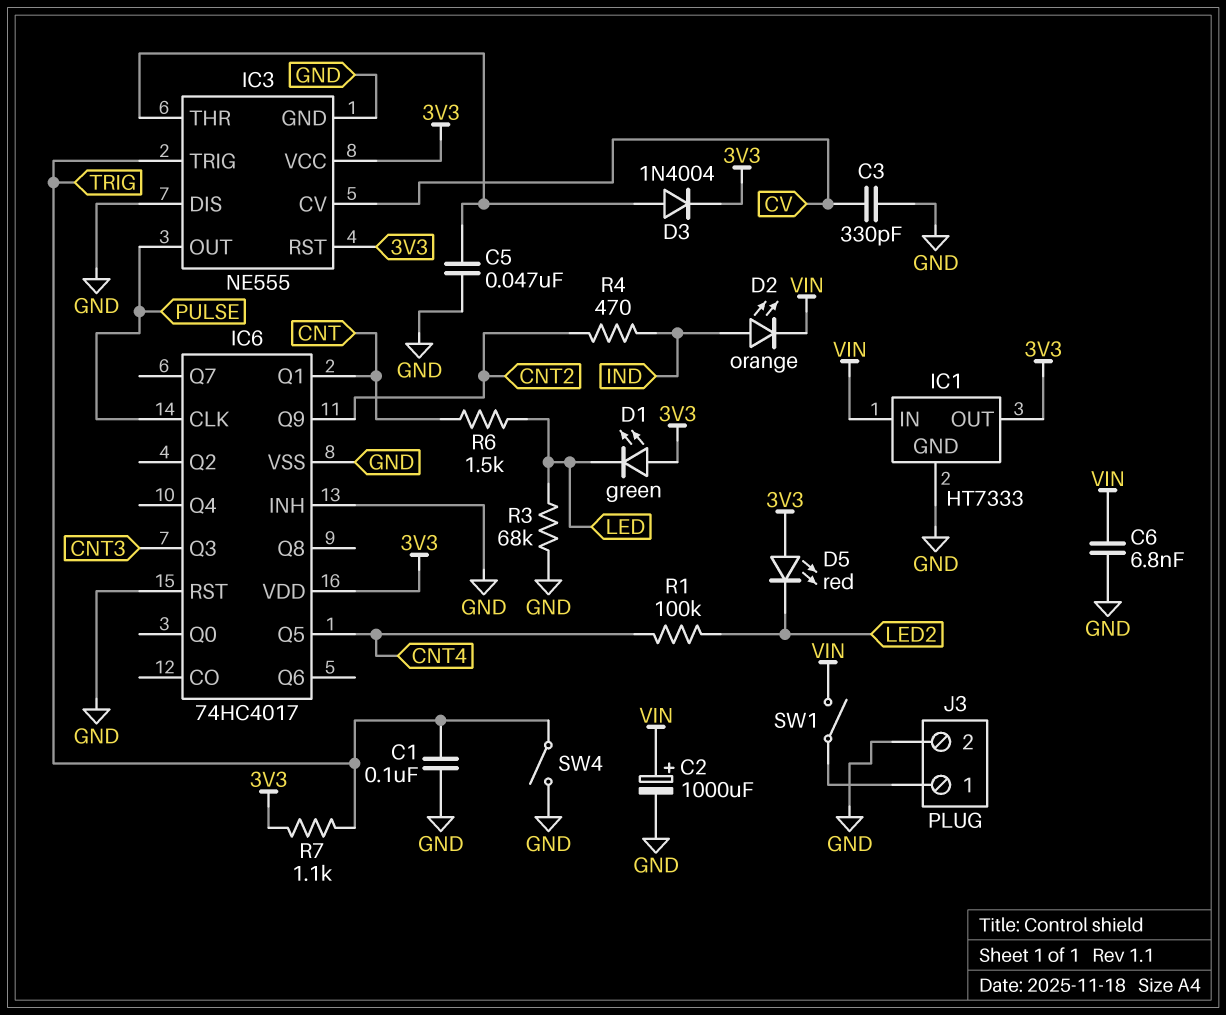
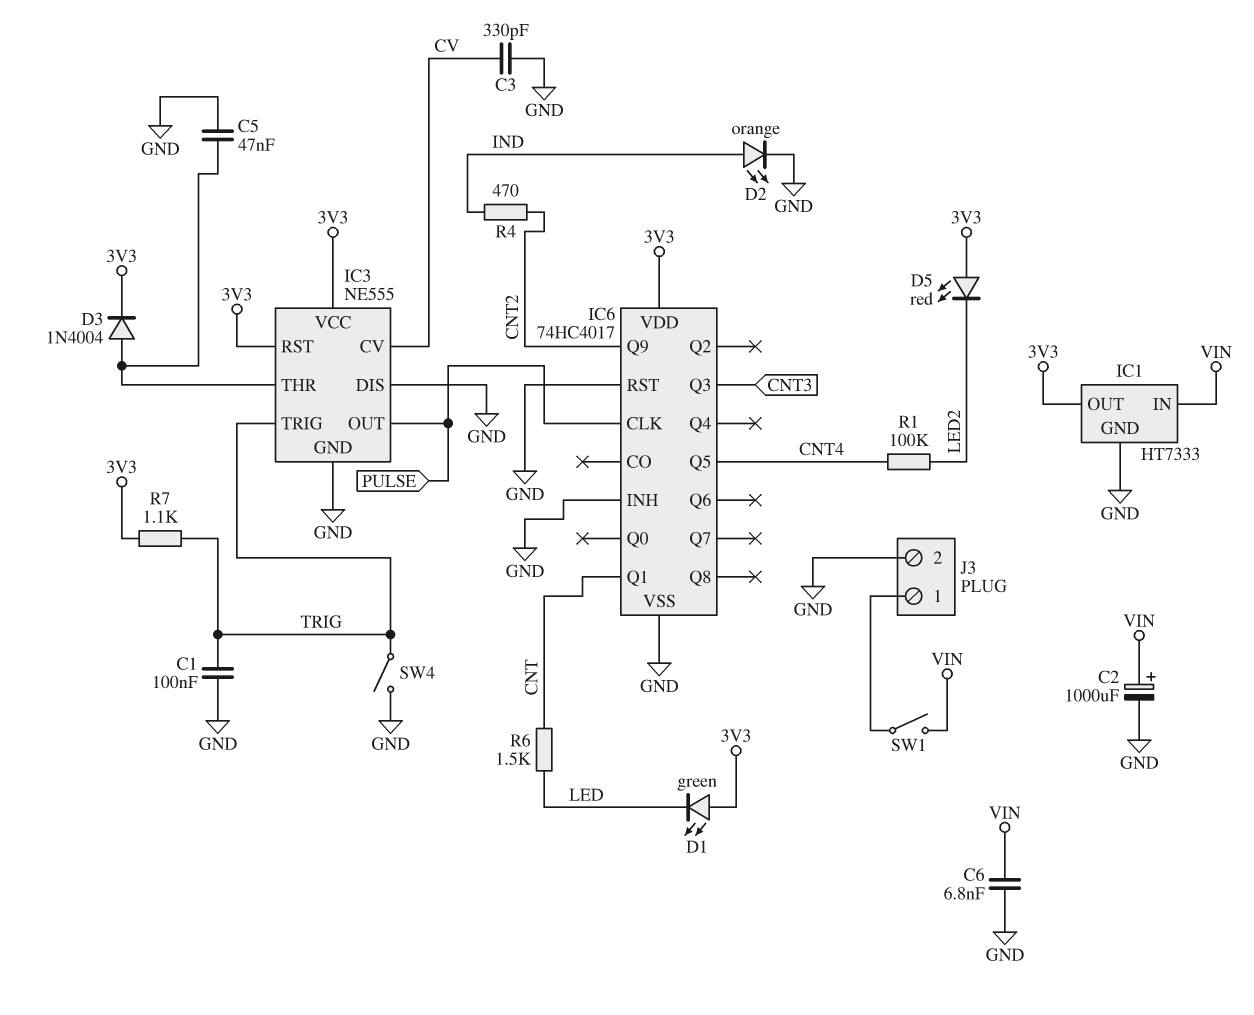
D2: LED orange (A IND, K VIN) -> LED orange (A IND, K GND)
R3: 68k (GND, LED) -> none

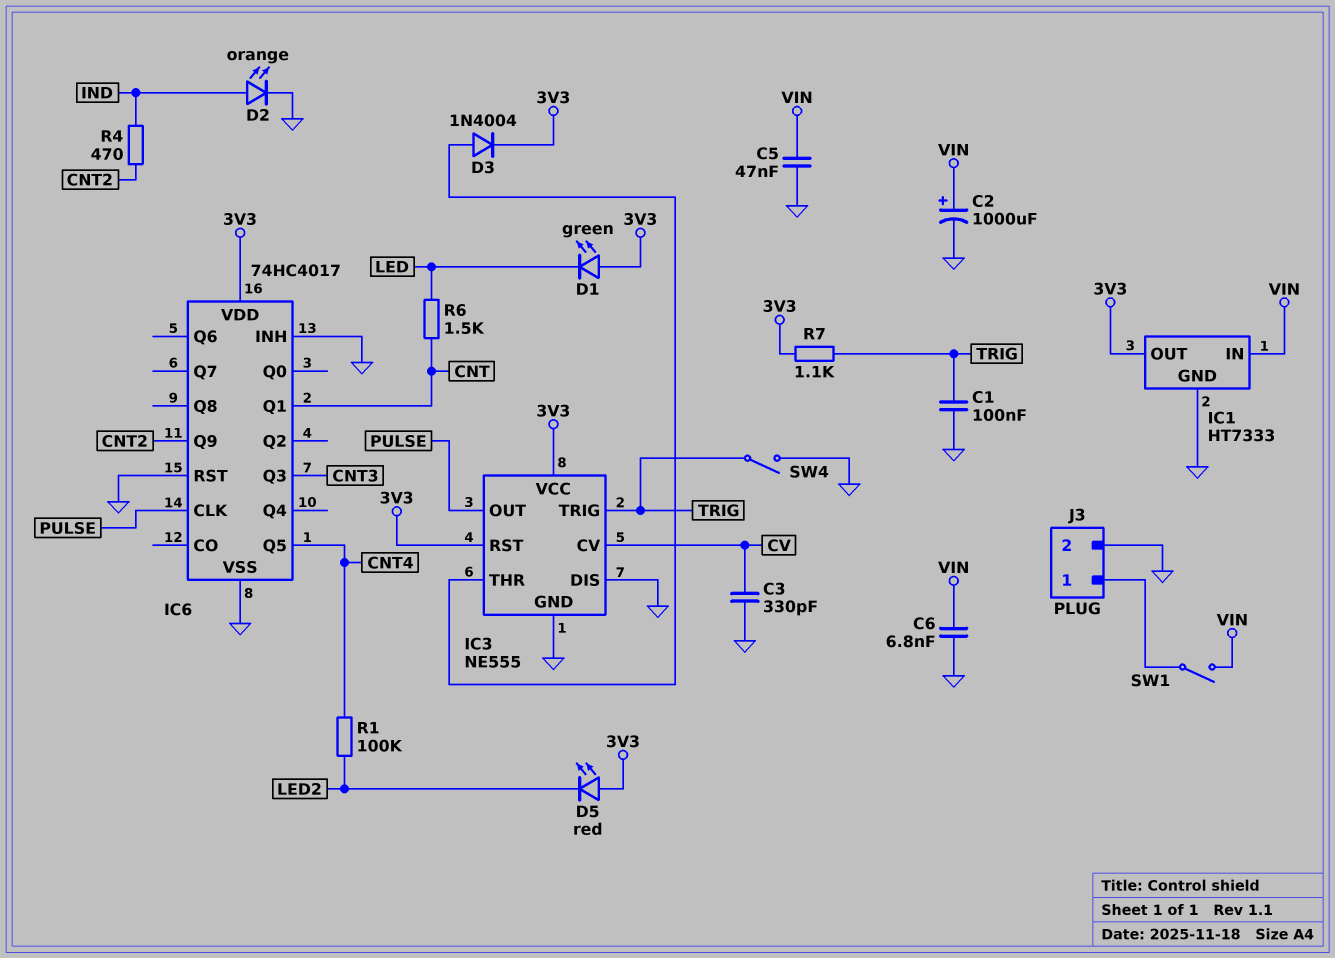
C5: 47nF (GND, IC3/THR) -> 47nF (GND, VIN)

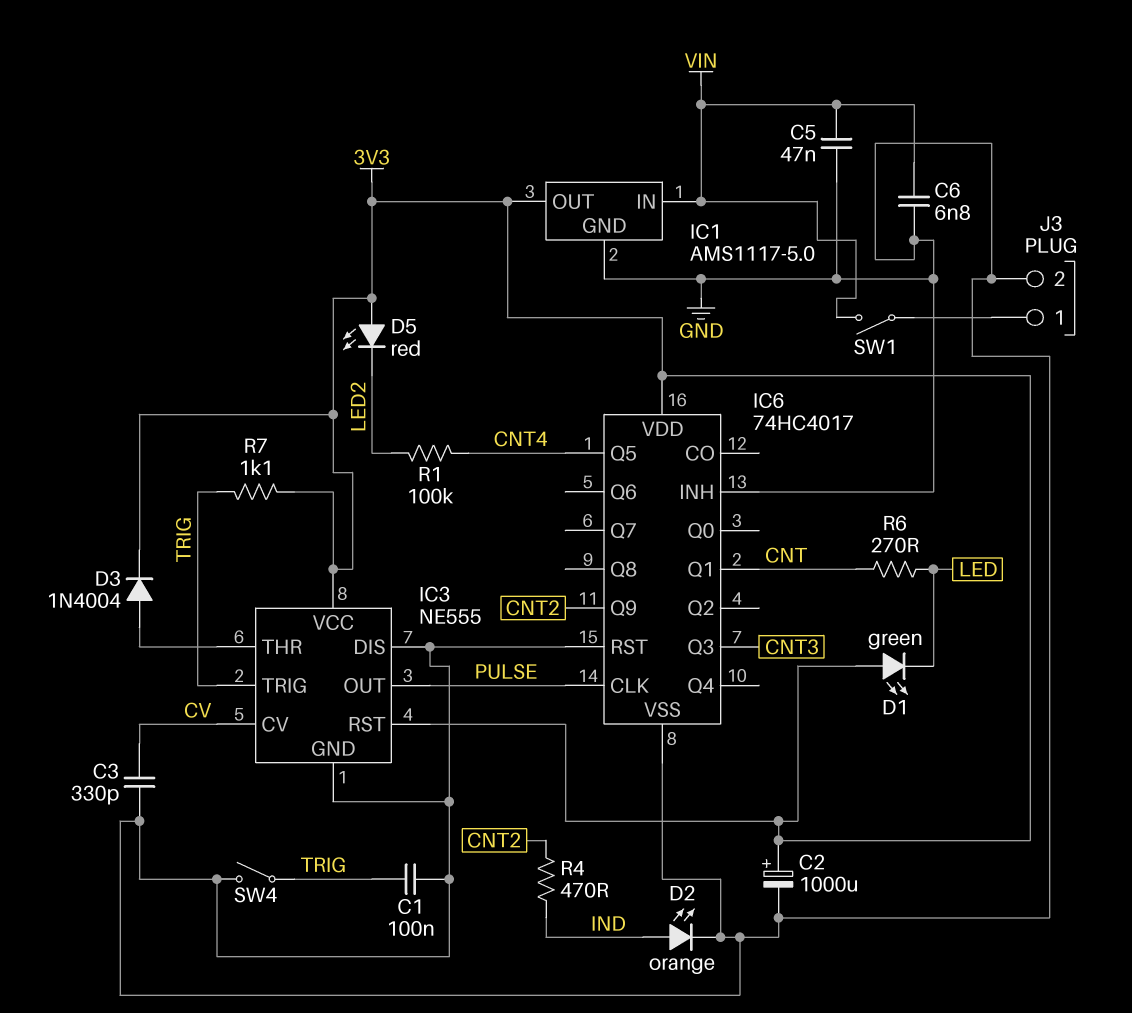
C2: 1000uF (plus VIN, minus GND) -> 1000uF (plus 3V3, minus GND)
IC1: HT7333 -> AMS1117-5.0
R6: 1.5k (CNT, LED) -> 270 (CNT, LED)

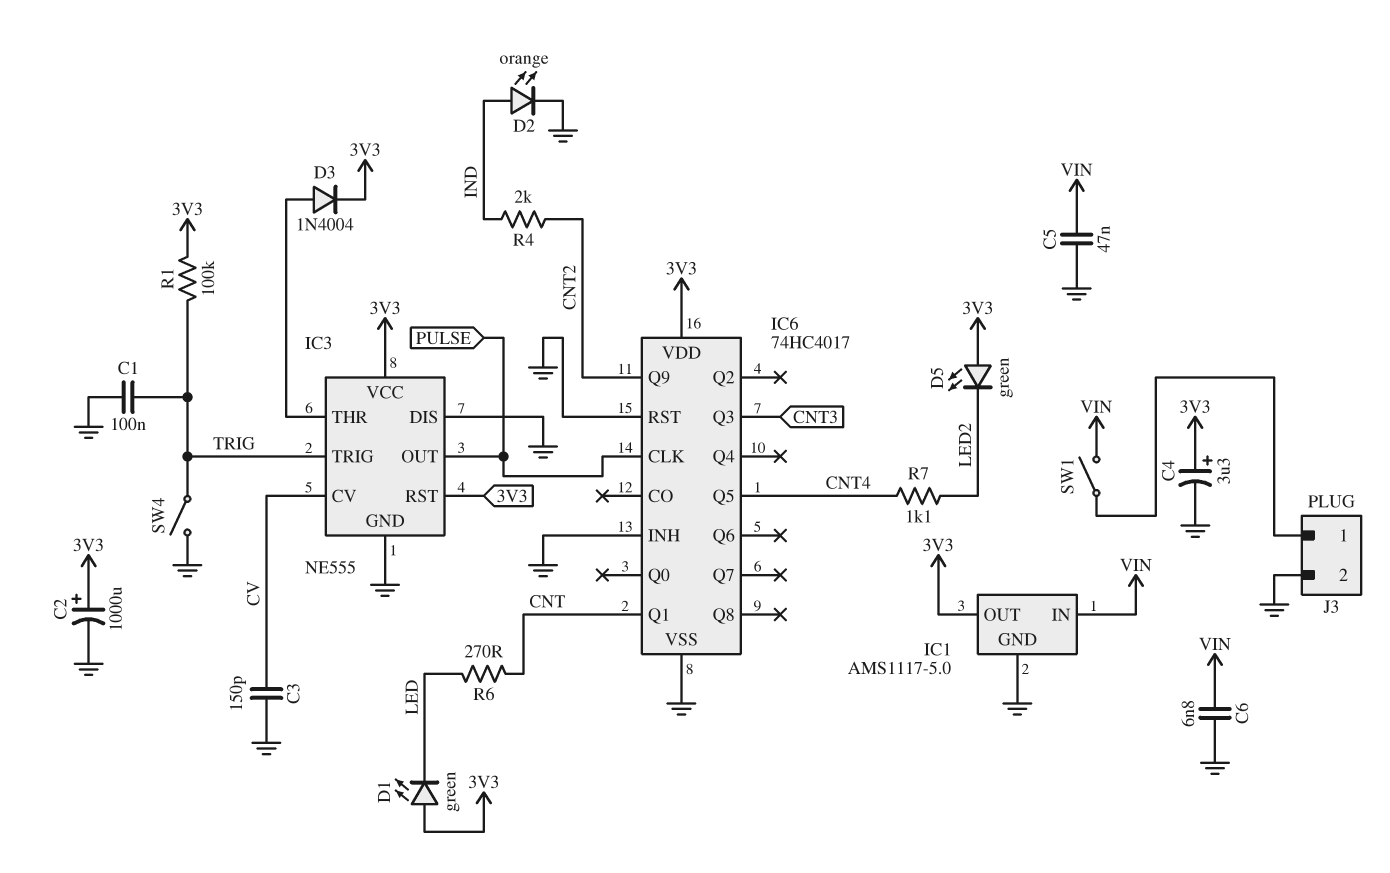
C3: 330pF (CV, GND) -> 150pF (CV, GND)
C4: none -> 3.3uF (plus 3V3, minus GND)
D5: LED red (A 3V3, K LED2) -> LED green (A 3V3, K LED2)
R1: 100k (CNT4, LED2) -> 100k (3V3, TRIG)
R4: 470 (CNT2, IND) -> 2k (CNT2, IND)
R7: 1.1k (3V3, TRIG) -> 1.1k (CNT4, LED2)

